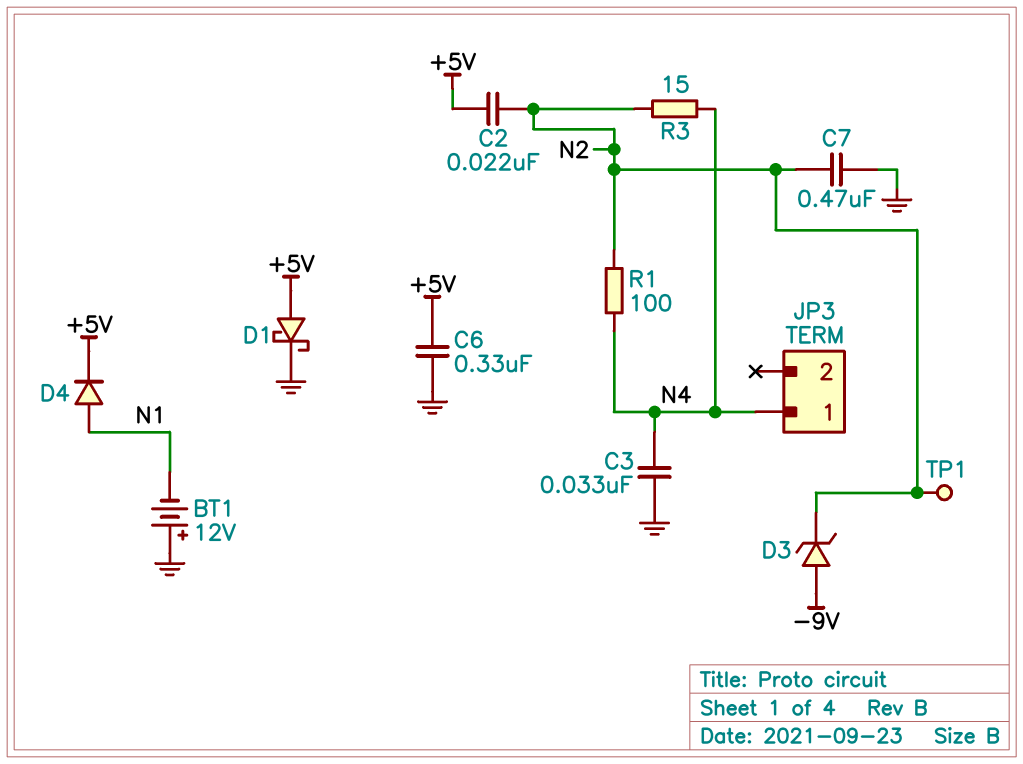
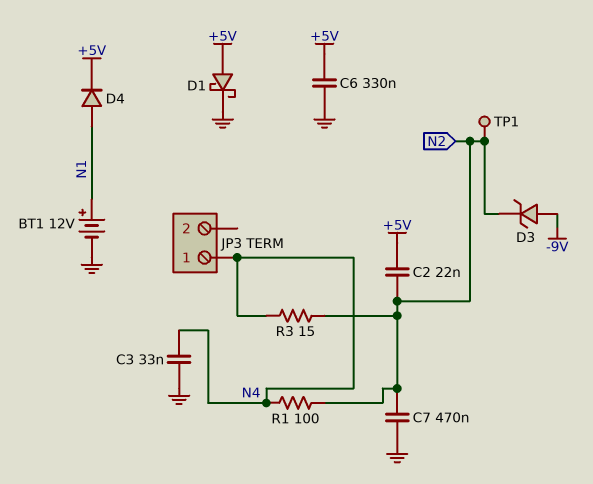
BT1: 12V (plus GND, minus N1) -> 12V (plus N1, minus GND)

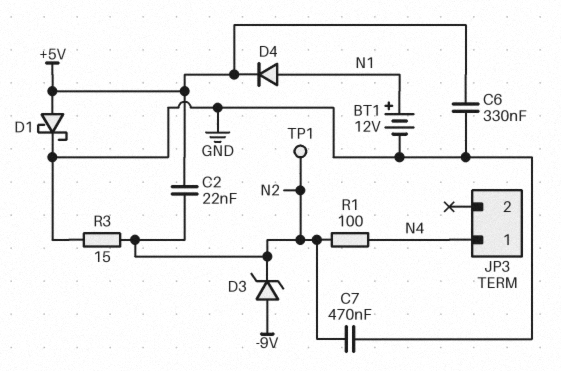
C3: 33nF (GND, N4) -> none
R3: 15 (N2, N4) -> 15 (GND, N2)

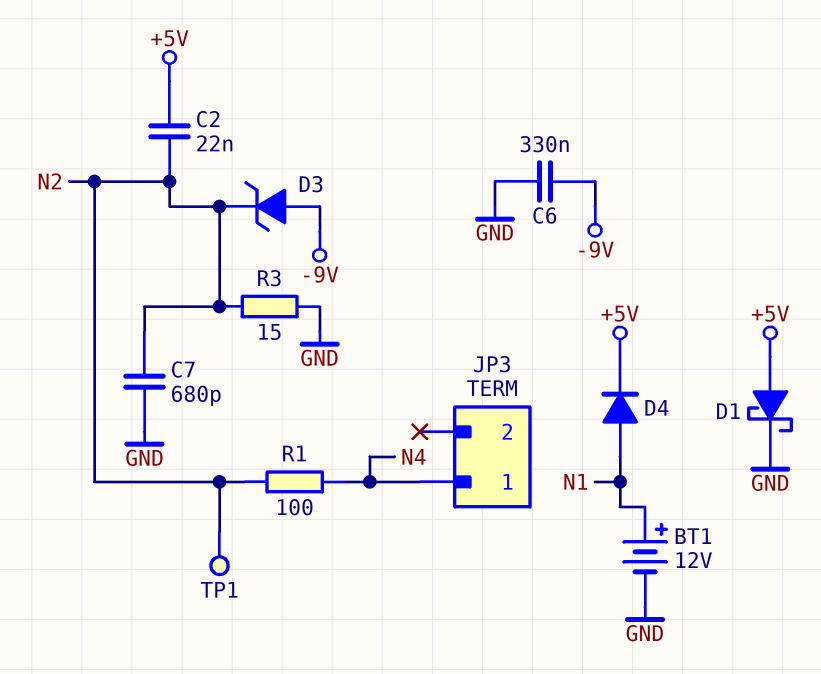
C6: 330nF (+5V, GND) -> 330nF (-9V, GND)
C7: 470nF (GND, N2) -> 680pF (GND, N2)

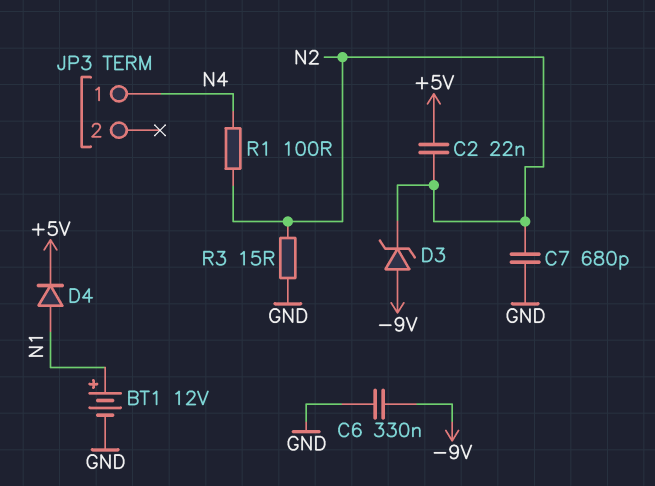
D1: schottky (A +5V, K GND) -> none
TP1: test point (N2) -> none

